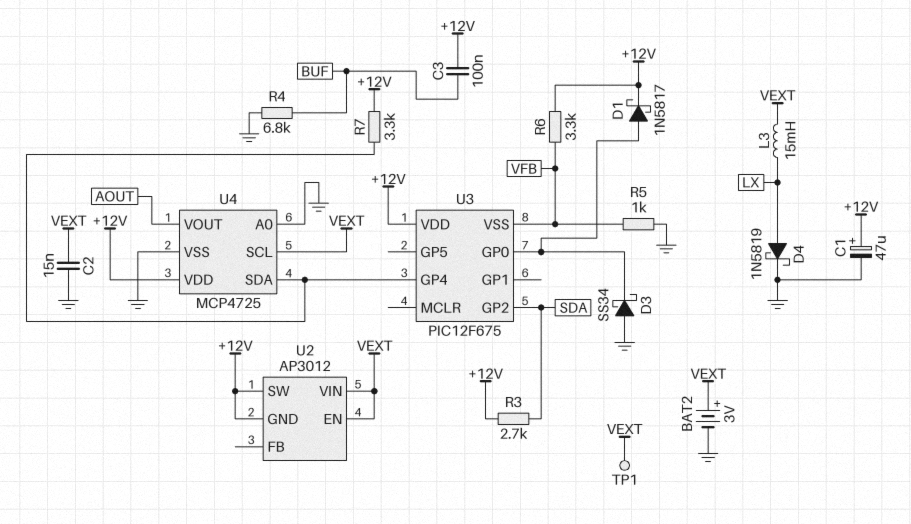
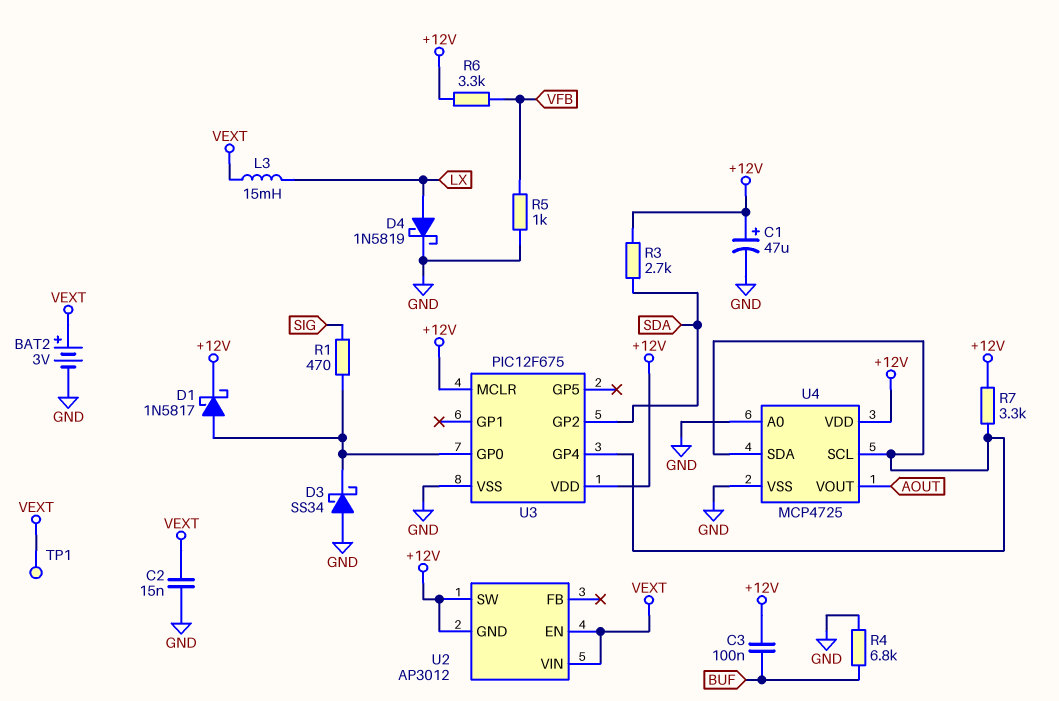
R1: none -> 470 (SIG, U3/GP0)
U3 pin MCLR: none -> +12V
U3 pin VSS: VFB -> GND
U4 pin SCL: VEXT -> U3/GP4

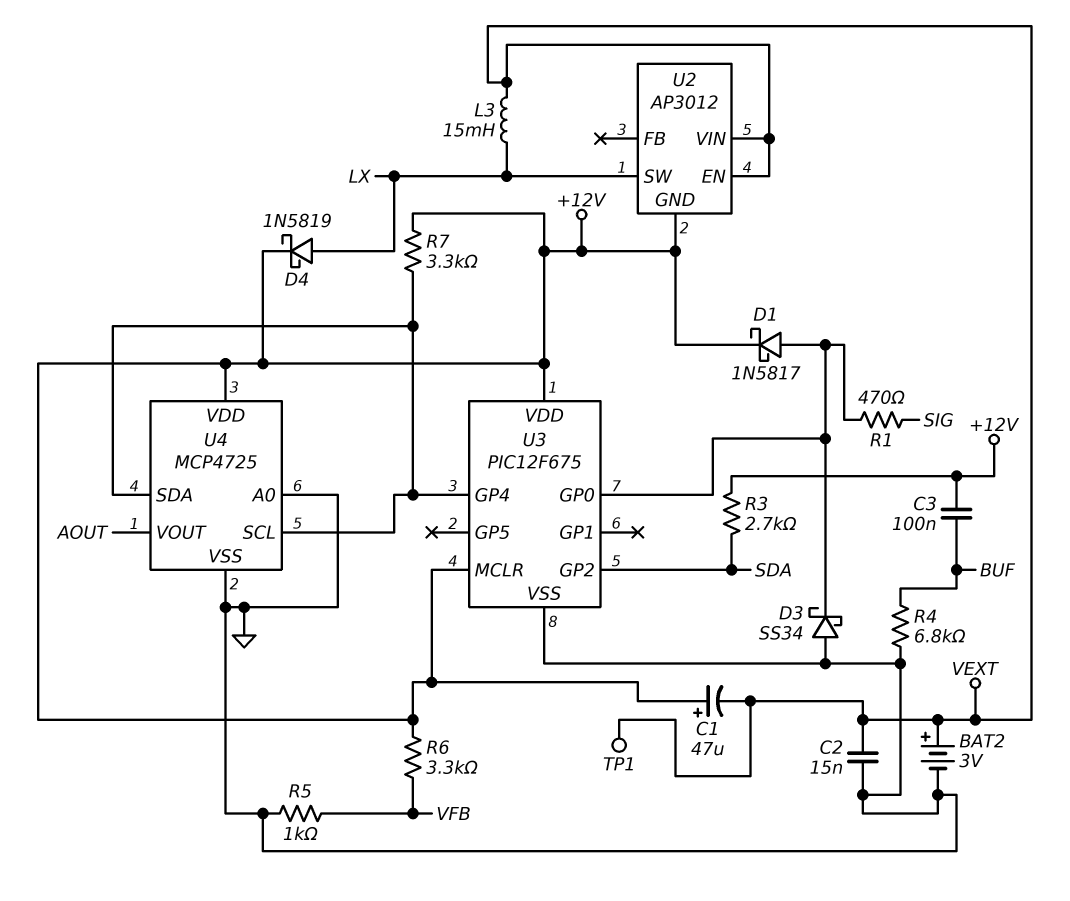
C1: 47uF (plus +12V, minus GND) -> 47uF (plus +12V, minus VEXT)
D4: schottky 1N5819 (A LX, K GND) -> schottky 1N5819 (A LX, K +12V)
U2 pin SW: +12V -> LX

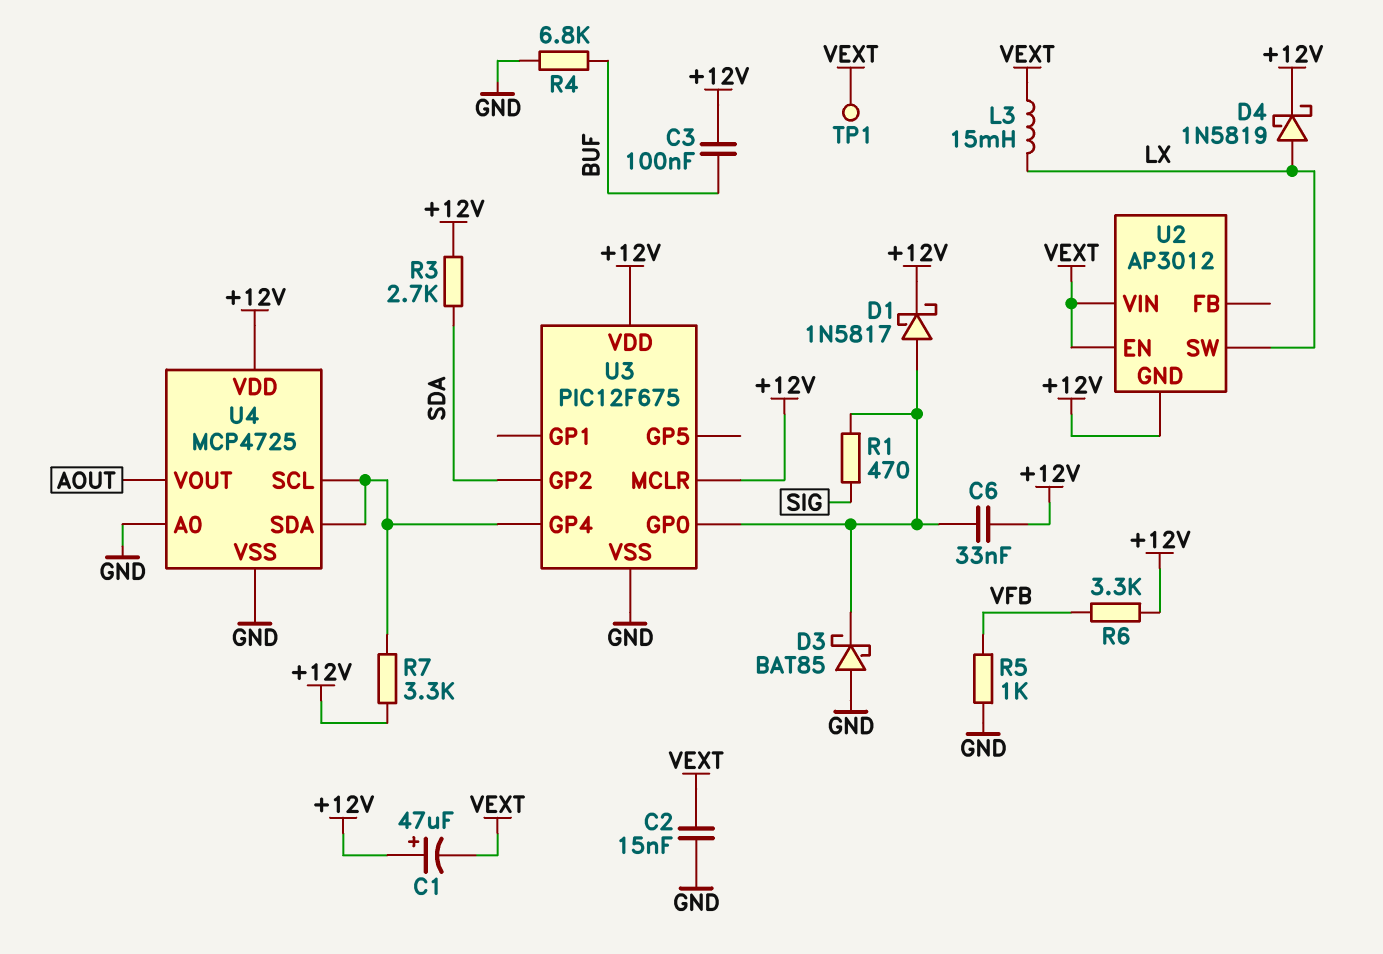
BAT2: 3V (plus VEXT, minus GND) -> none
C6: none -> 33nF (+12V, U3/GP0)
D3: schottky SS34 (A GND, K U3/GP0) -> schottky BAT85 (A GND, K U3/GP0)

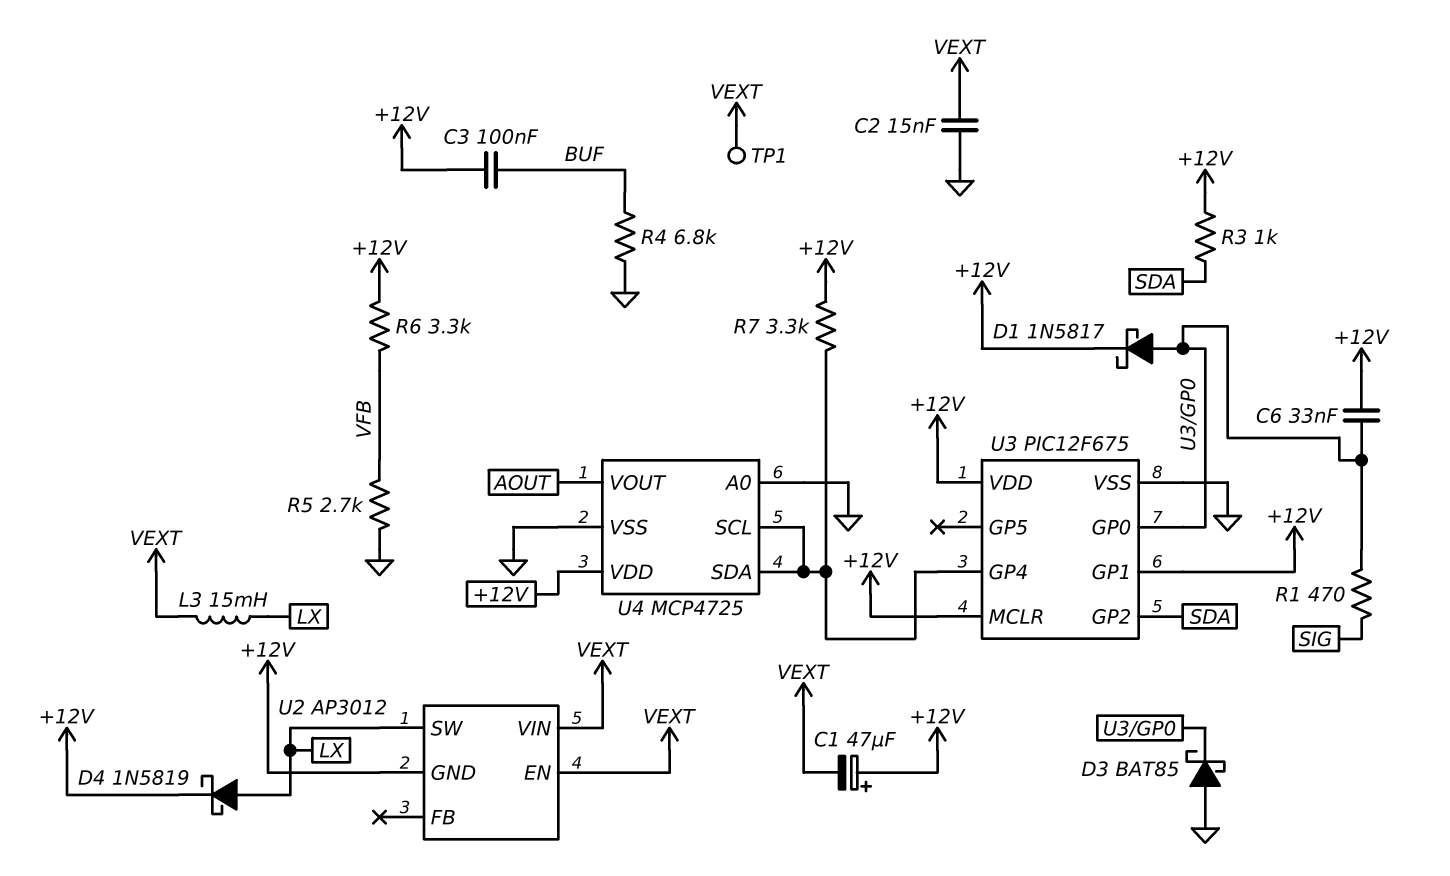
R3: 2.7k (+12V, SDA) -> 1k (+12V, SDA)
R5: 1k (GND, VFB) -> 2.7k (GND, VFB)
U3 pin GP1: none -> +12V

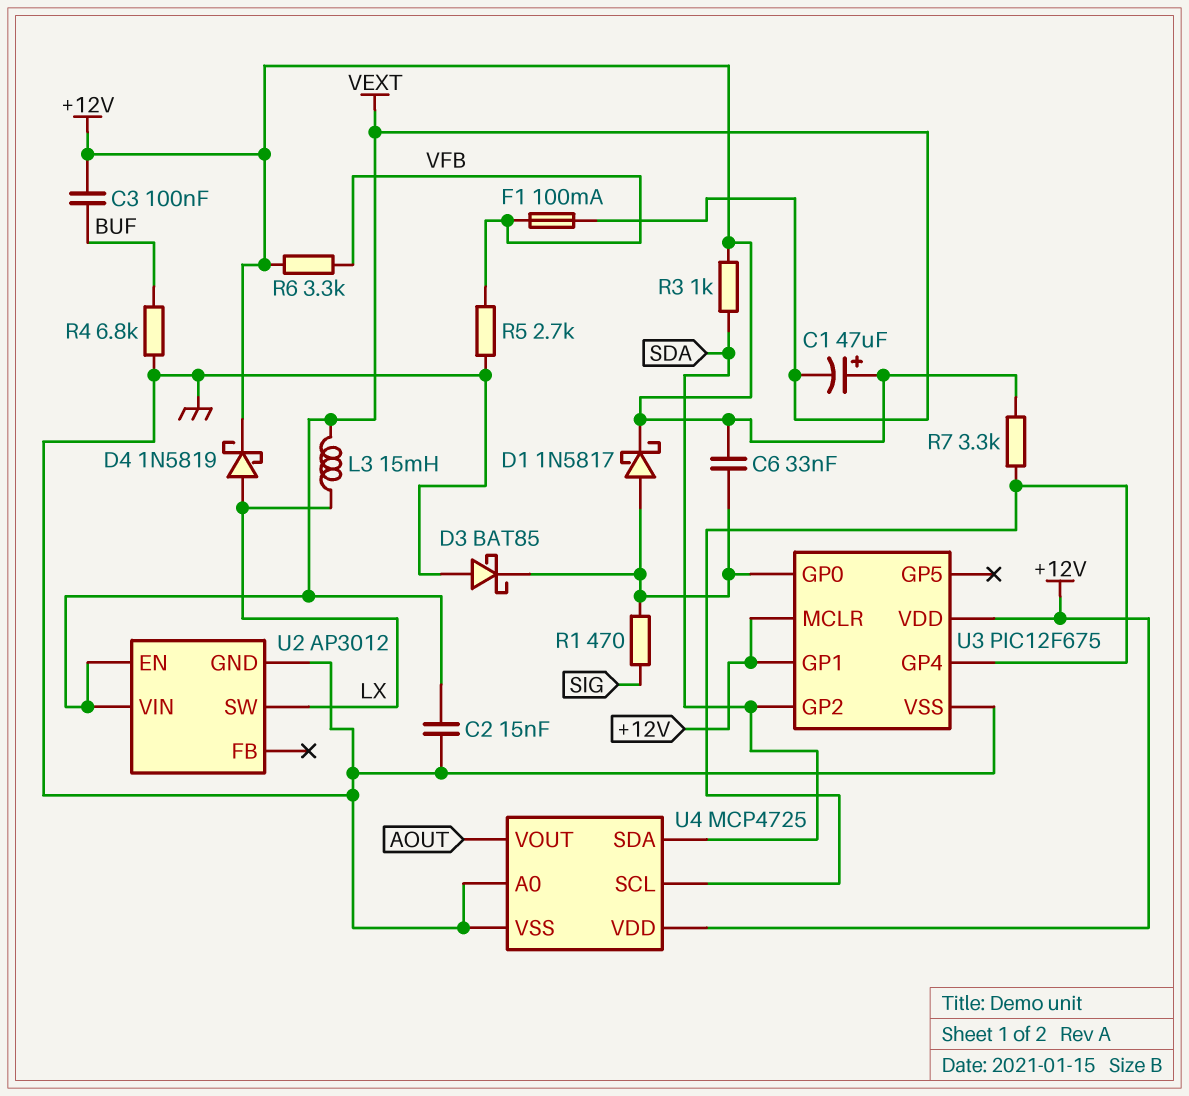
F1: none -> 100mA (VEXT, VFB)
TP1: test point (VEXT) -> none
U2 pin GND: +12V -> GND
U4 pin SDA: U3/GP4 -> SDA

